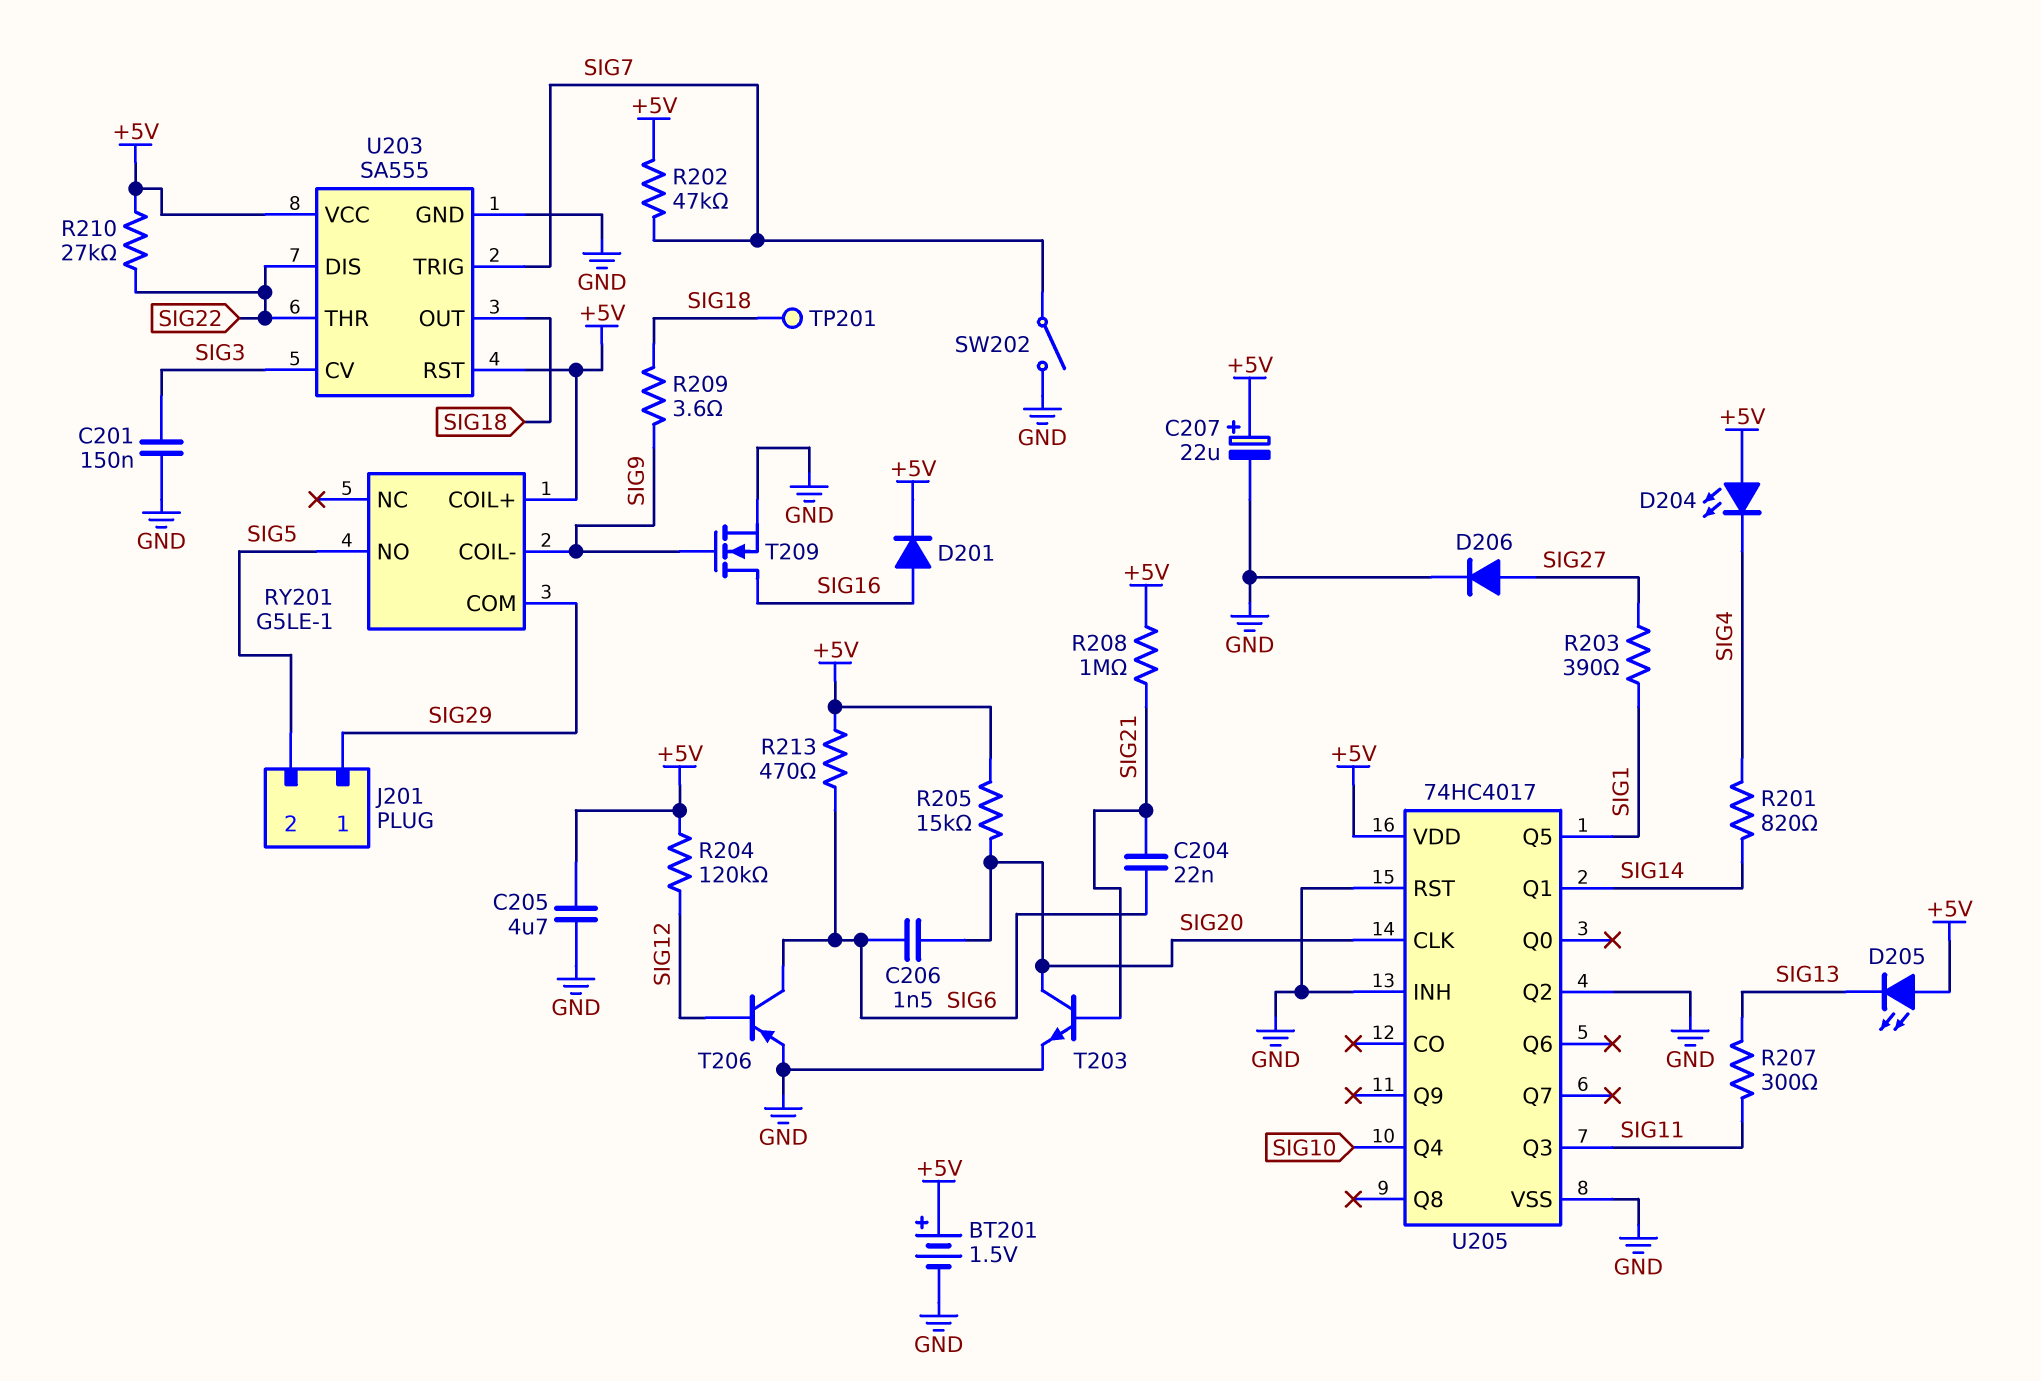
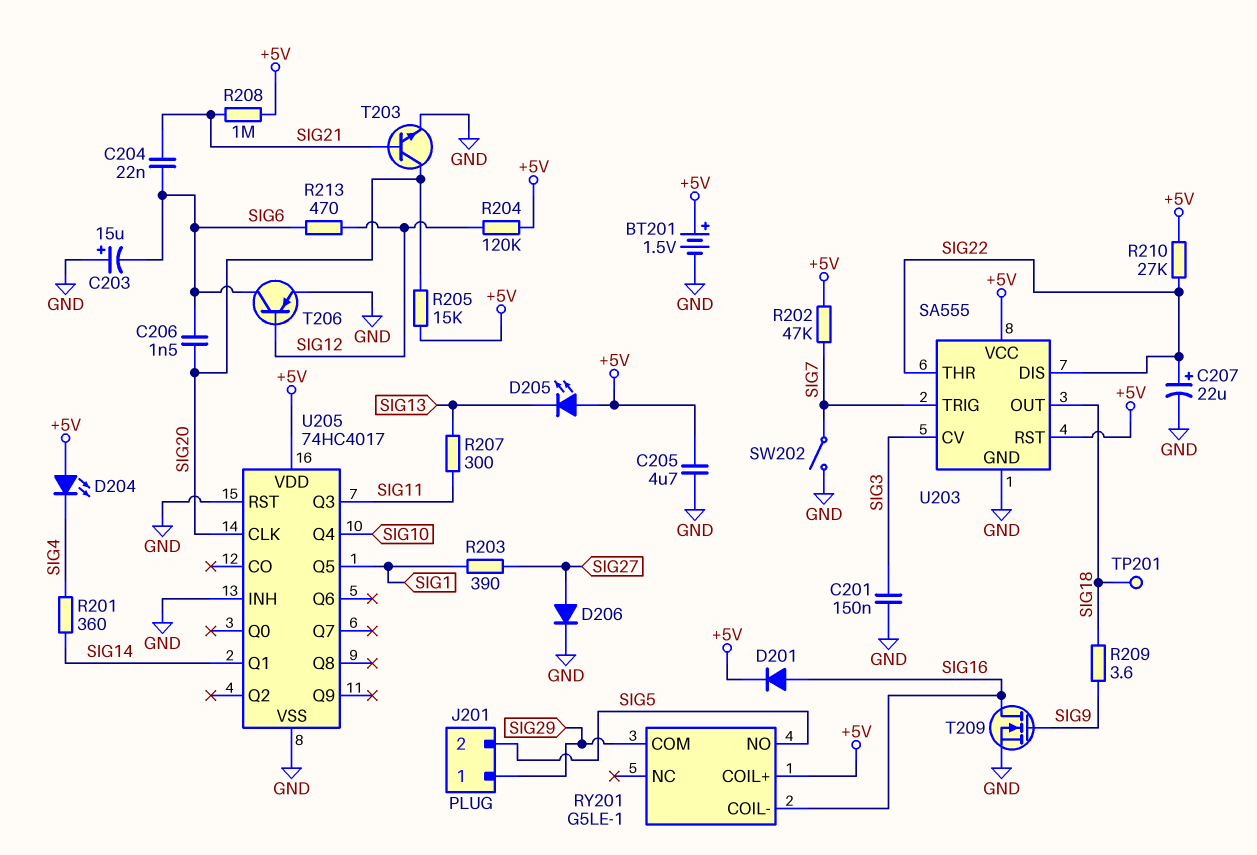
C203: none -> 15uF (plus GND, minus SIG6)
C207: 22uF (plus +5V, minus GND) -> 22uF (plus SIG22, minus GND)
R201: 820 (SIG4, SIG14) -> 360 (SIG4, SIG14)
R213: 470 (+5V, SIG6) -> 470 (SIG6, SIG12)
RY201 pin COIL-: SIG9 -> SIG16
U205 pin Q2: GND -> none

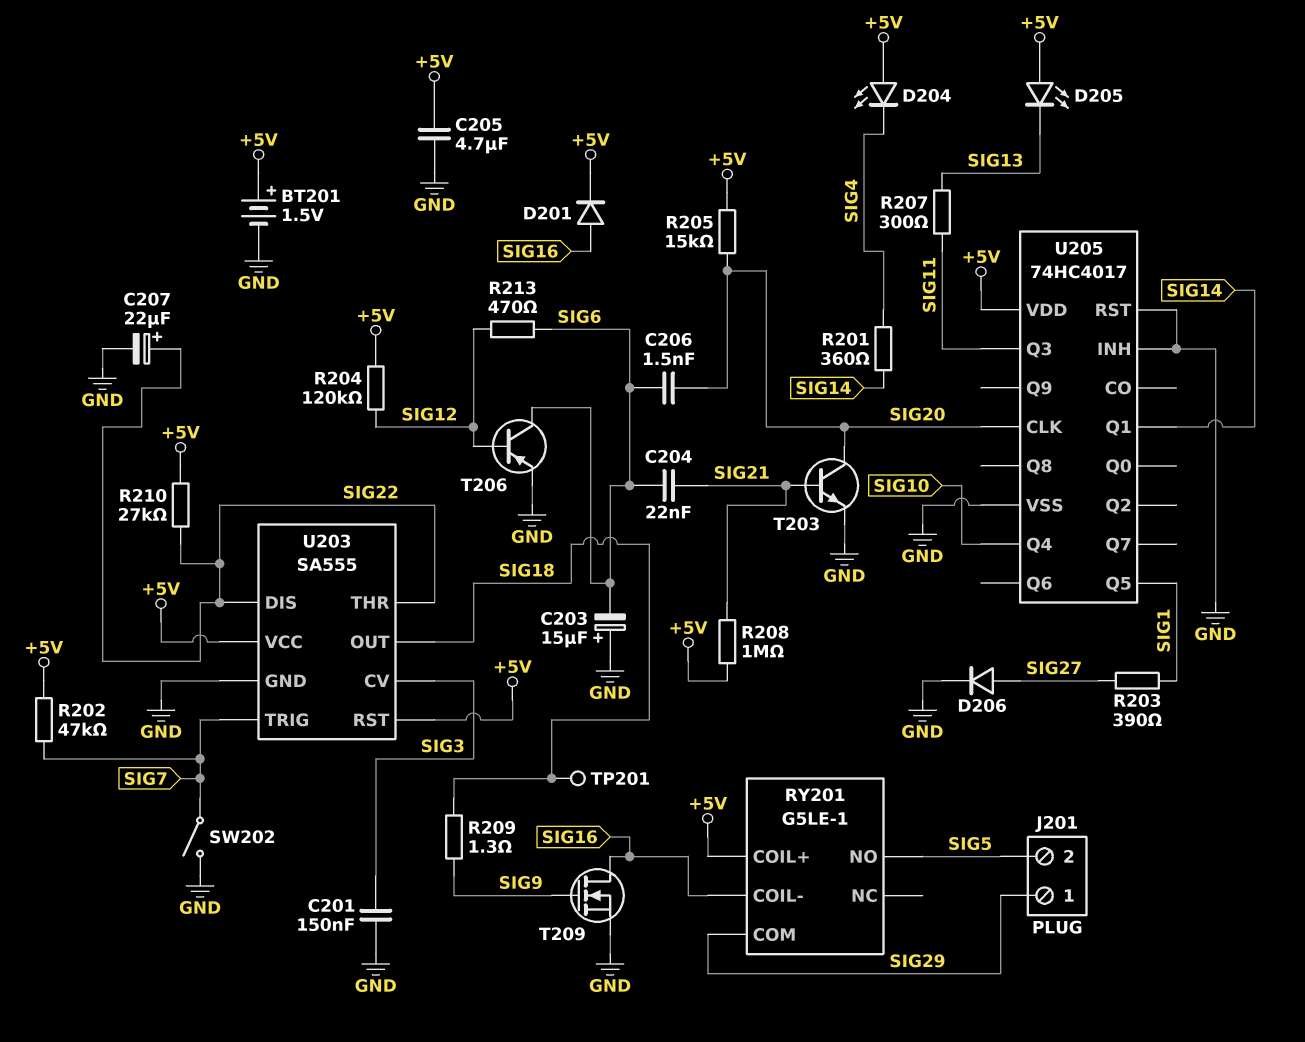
R209: 3.6 (SIG9, SIG18) -> 1.3 (SIG9, SIG18)

